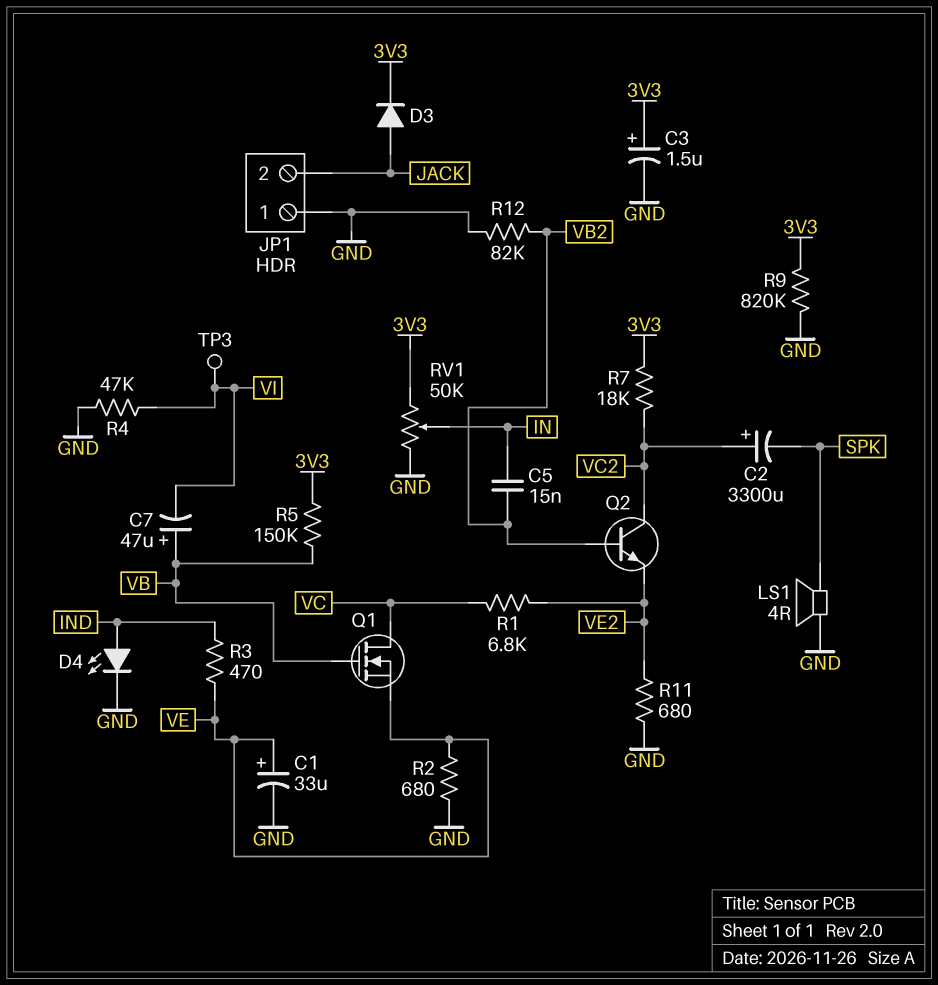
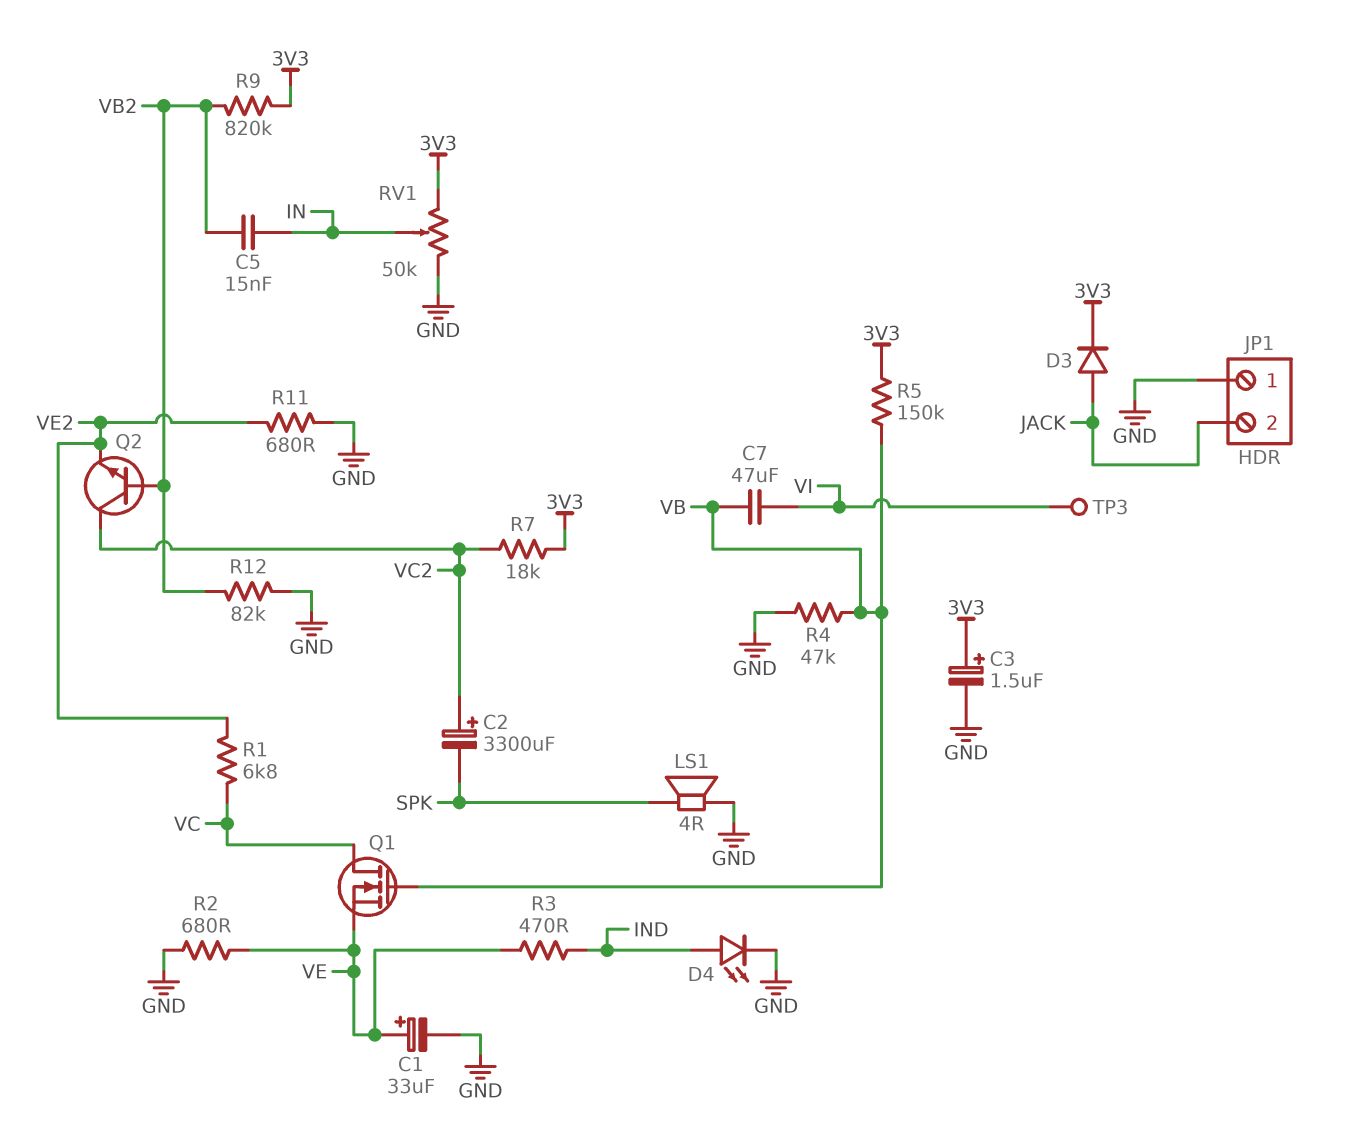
C7: 47uF (plus VB, minus VI) -> 47uF (VB, VI)
R4: 47k (GND, VI) -> 47k (GND, VB)
R9: 820k (3V3, GND) -> 820k (3V3, VB2)

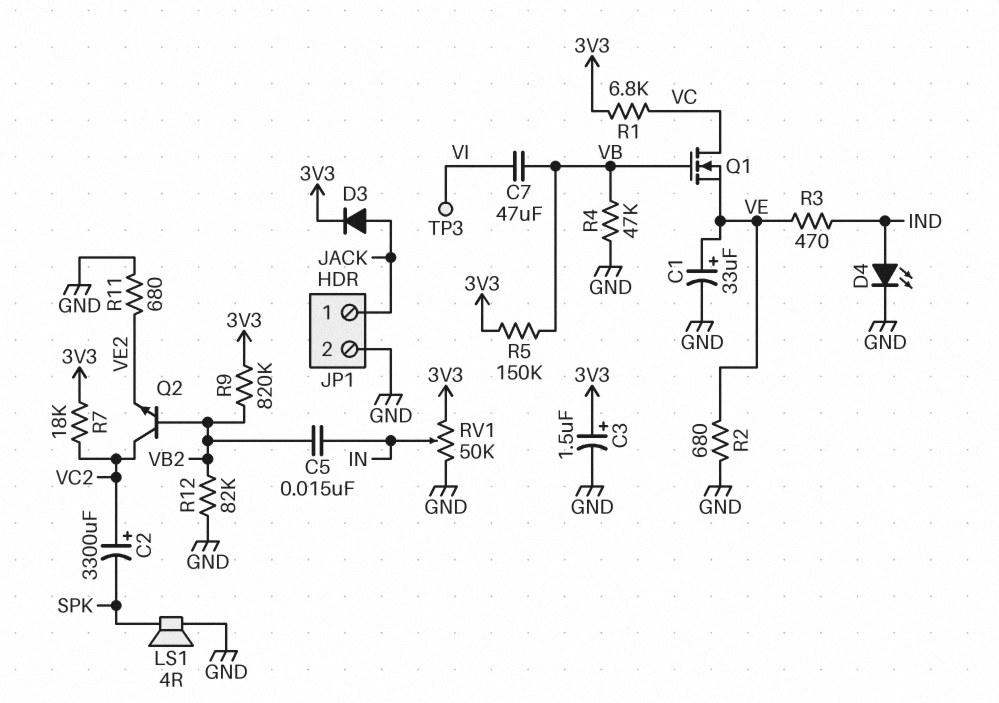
JP1 pin 1: GND -> JACK
JP1 pin 2: JACK -> GND
R1: 6.8k (VC, VE2) -> 6.8k (3V3, VC)

